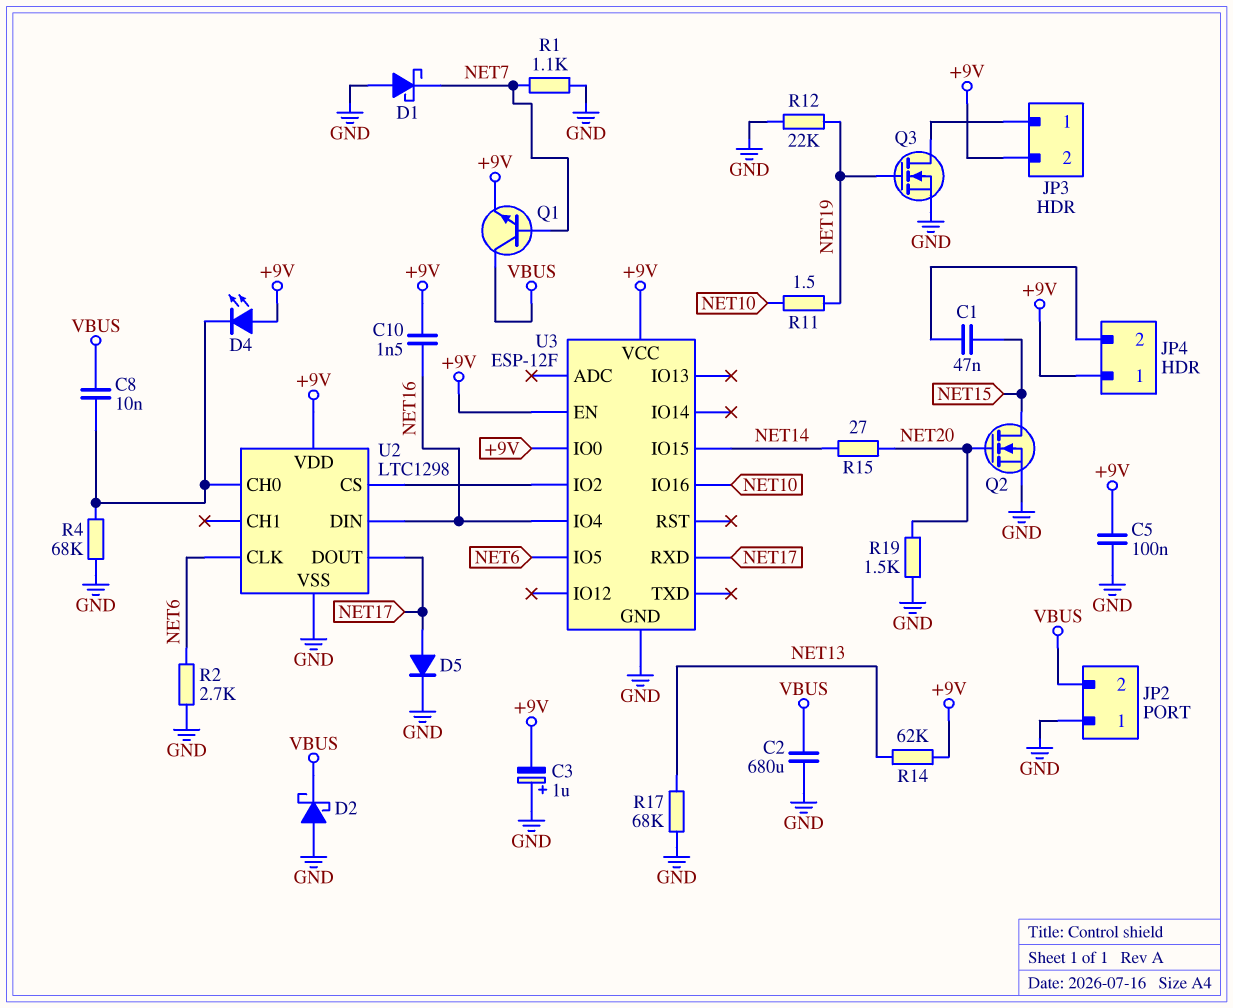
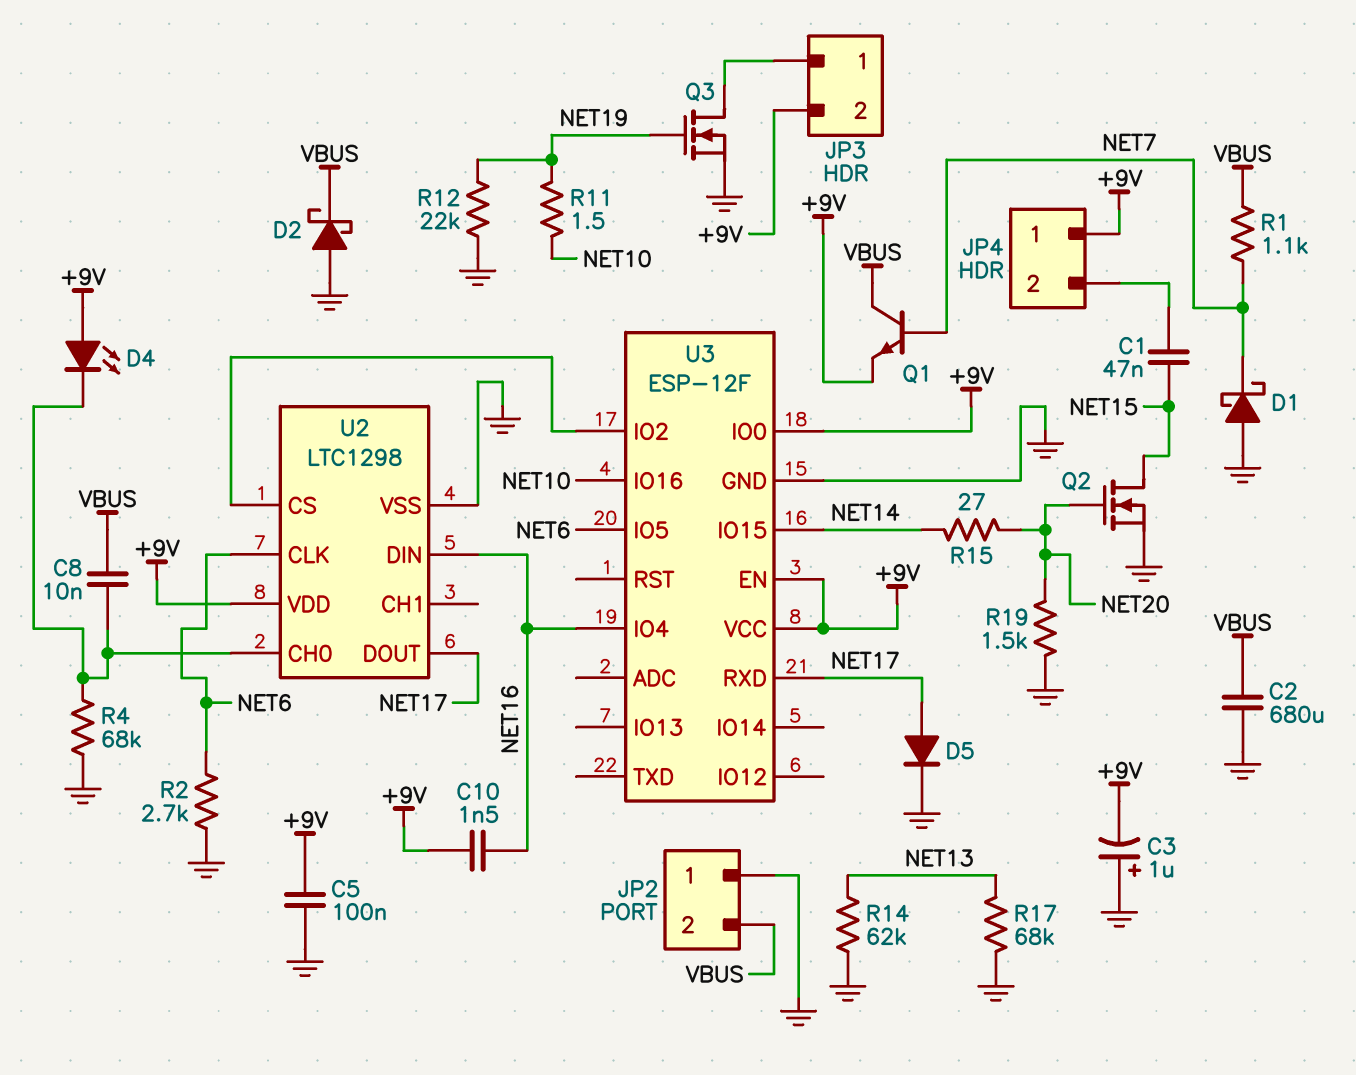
R1: 1.1k (GND, NET7) -> 1.1k (NET7, VBUS)
R14: 62k (+9V, NET13) -> 62k (GND, NET13)

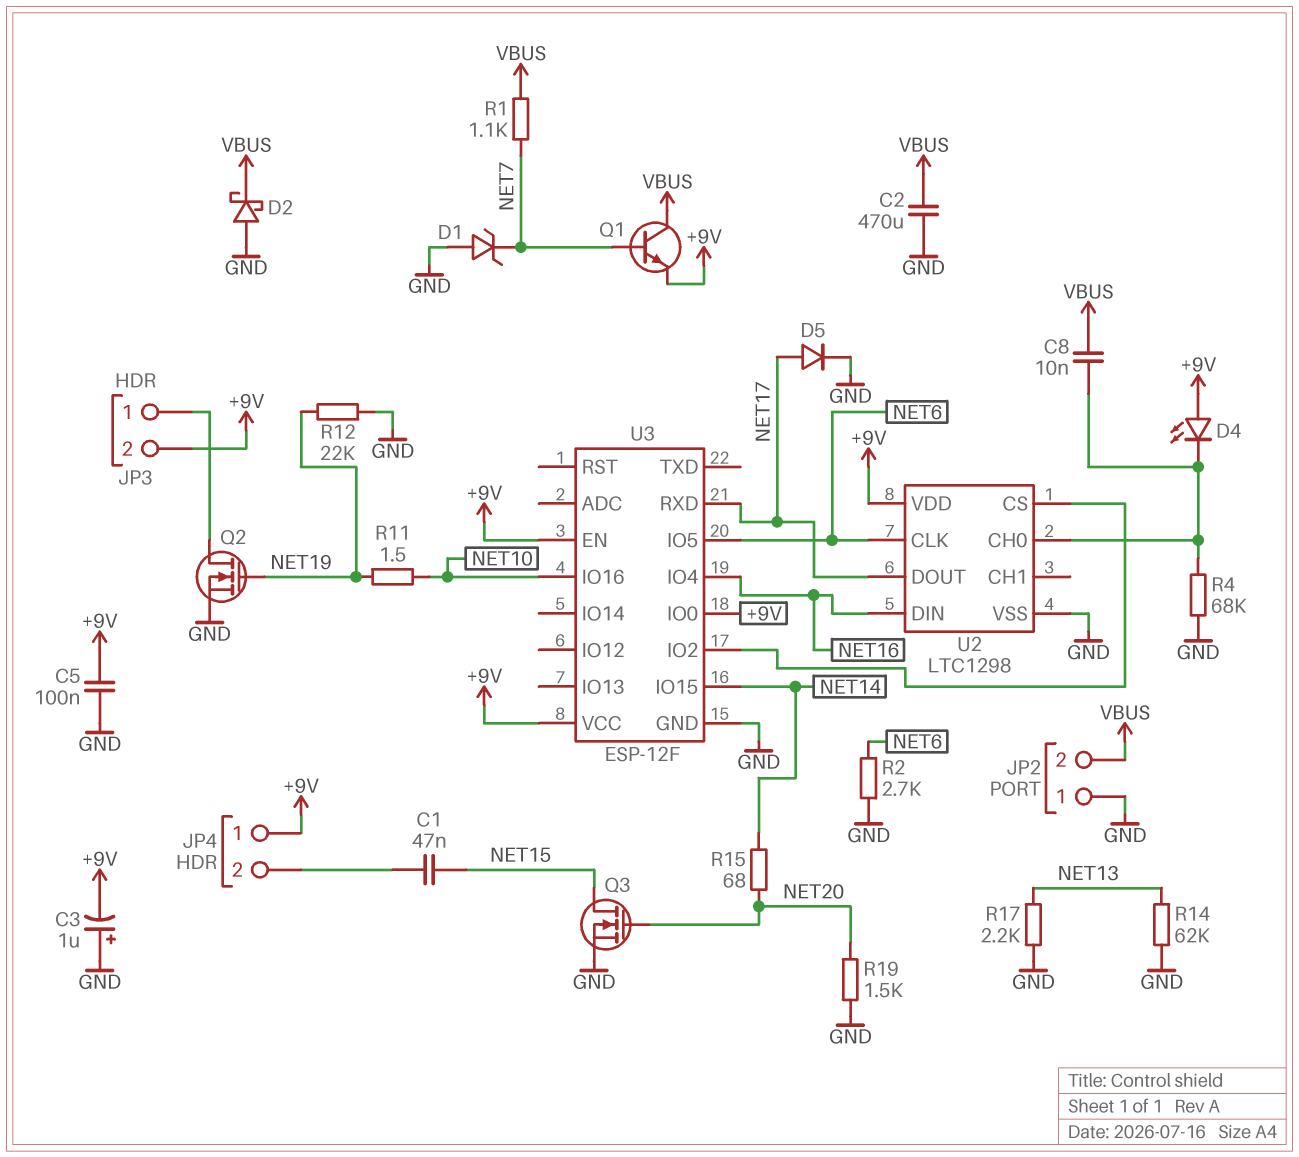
C2: 680uF (GND, VBUS) -> 470uF (GND, VBUS)
C10: 1.5nF (+9V, NET16) -> none
D1: schottky (A GND, K NET7) -> zener (A GND, K NET7)
Q2: NMOS (G NET20, D NET15, S GND) -> NMOS (G NET19, D JP3/1, S GND)
Q3: NMOS (G NET19, D JP3/1, S GND) -> NMOS (G NET20, D NET15, S GND)
R15: 27 (NET14, NET20) -> 68 (NET14, NET20)
R17: 68k (GND, NET13) -> 2.2k (GND, NET13)

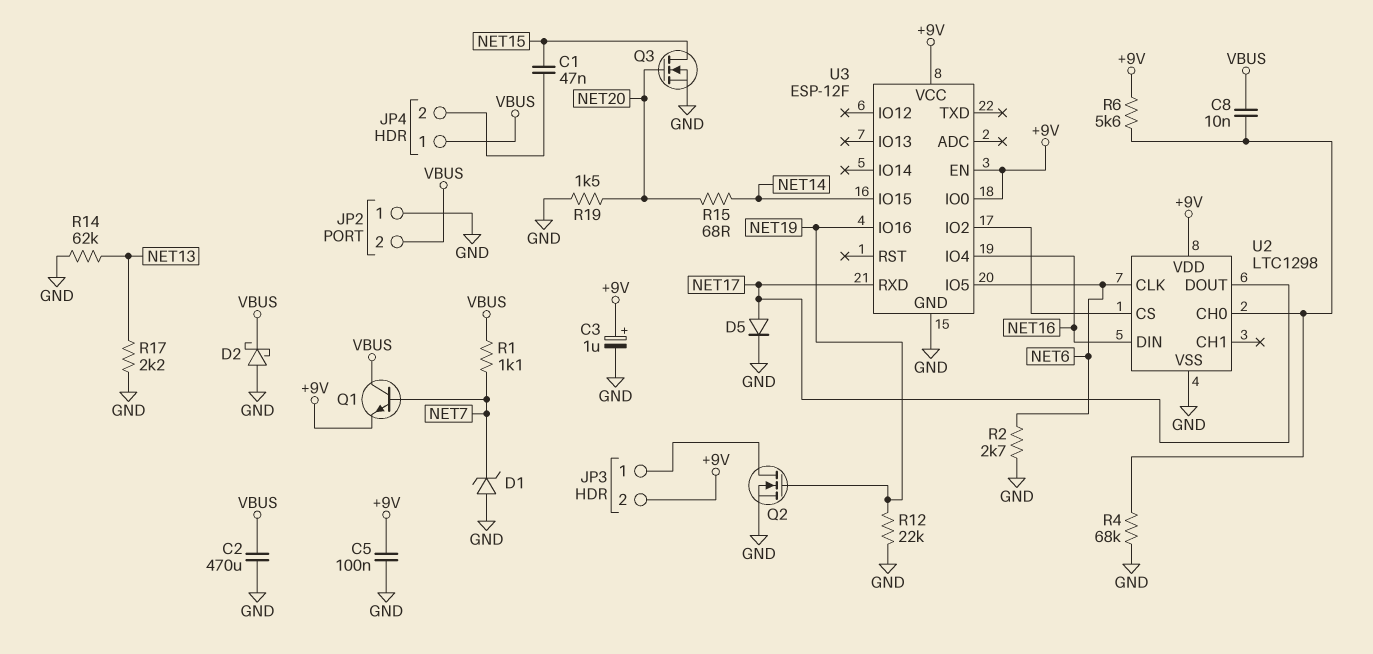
C3: 1uF (plus GND, minus +9V) -> 1uF (plus +9V, minus GND)
D4: LED (A +9V, K U2/CH0) -> none
JP4 pin 1: +9V -> VBUS
R6: none -> 5.6k (+9V, U2/CH0)
R11: 1.5 (NET10, NET19) -> none
U3 pin IO16: NET10 -> NET19

